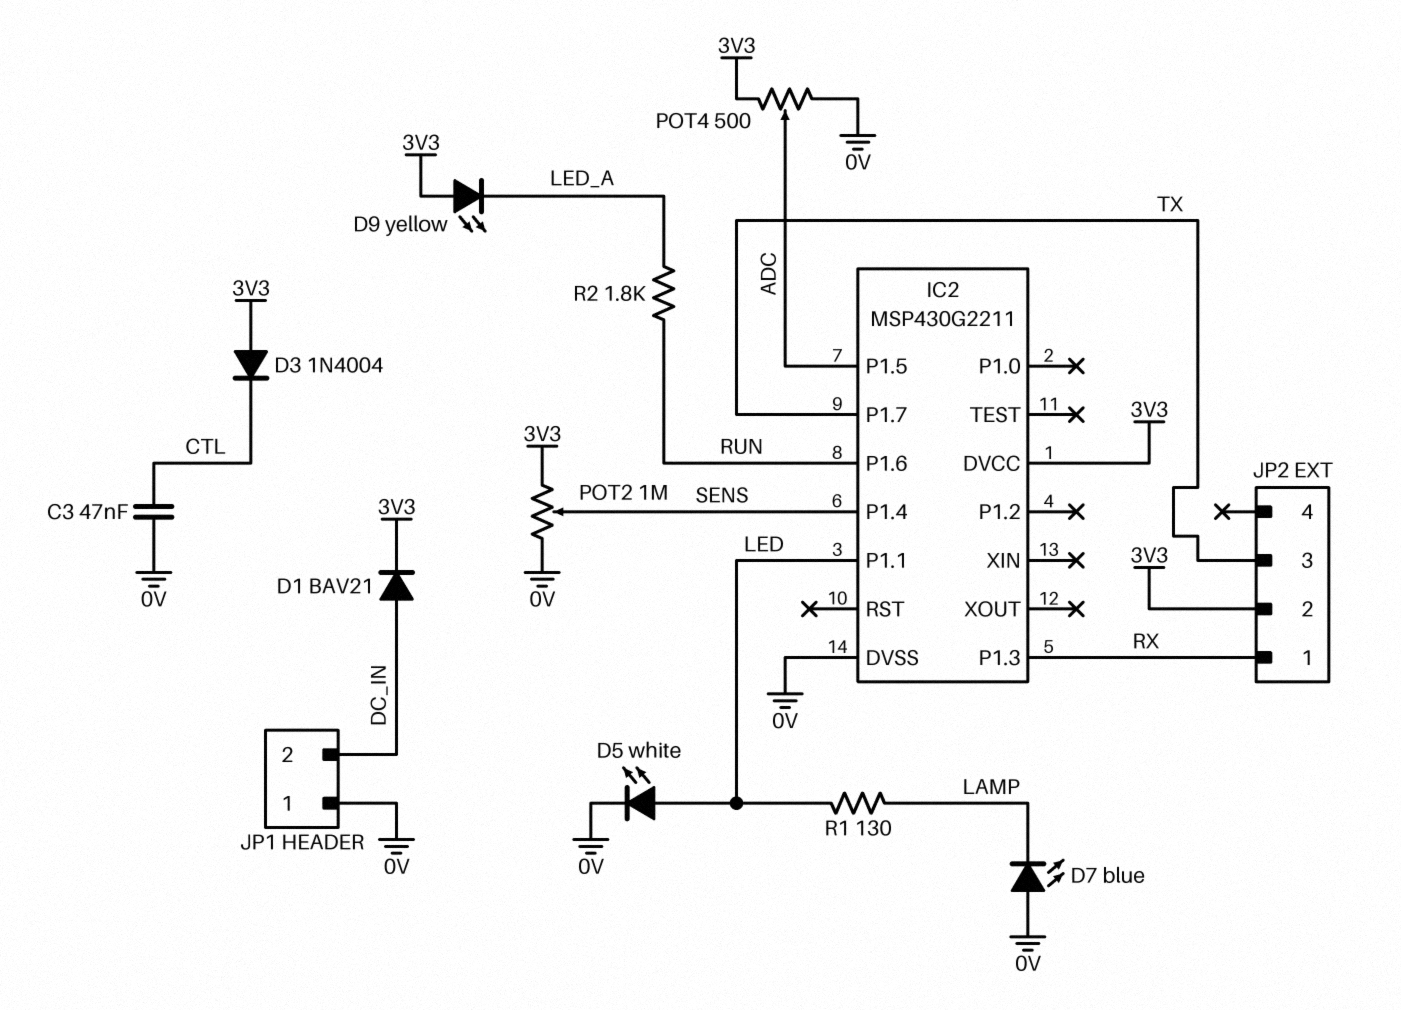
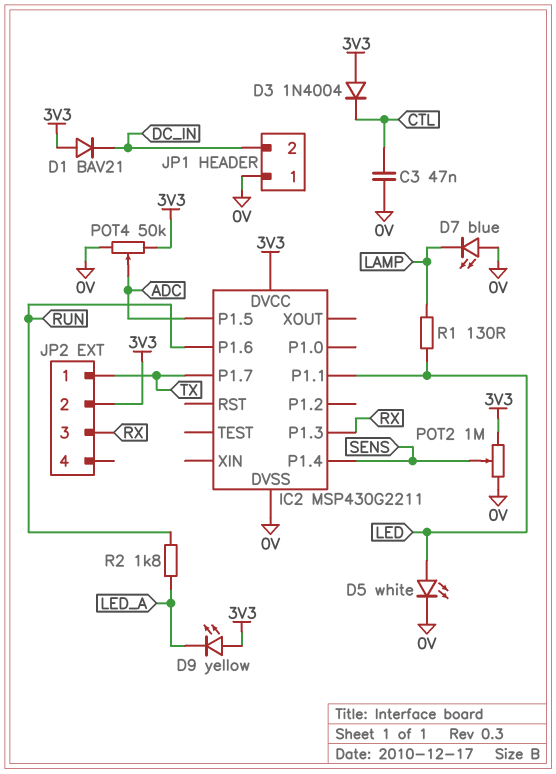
D1: diode BAV21 (A DC_IN, K 3V3) -> diode BAV21 (A 3V3, K DC_IN)
JP2 pin 1: RX -> TX
JP2 pin 3: TX -> RX
POT4: 500 (0V, 3V3, wiper ADC) -> 50k (0V, 3V3, wiper ADC)

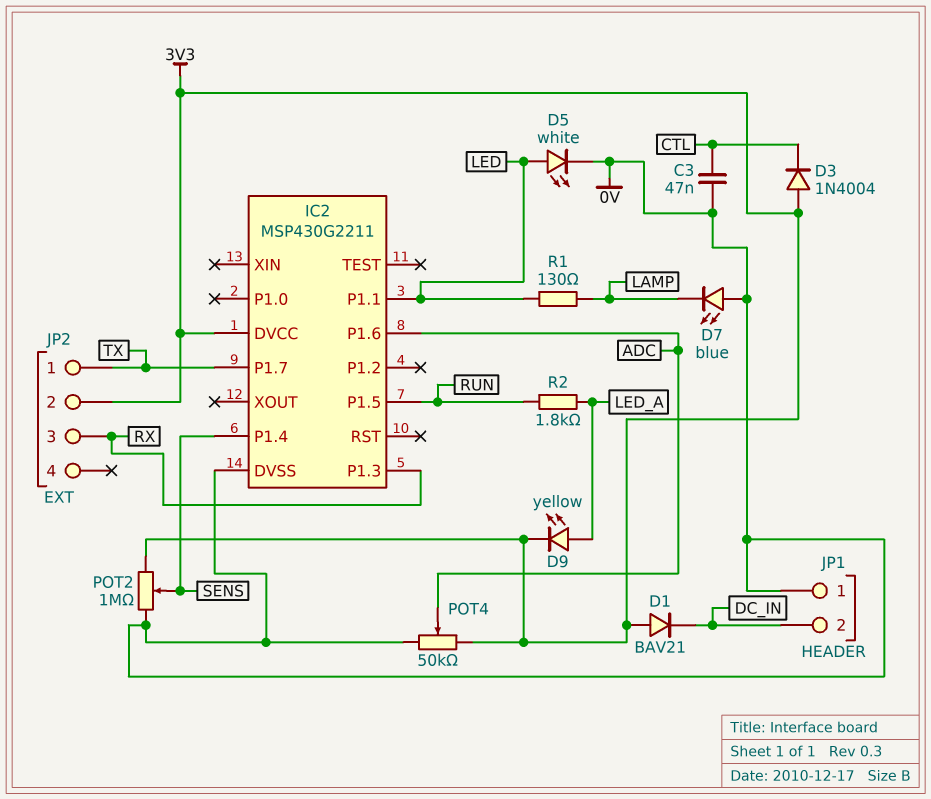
D9: LED yellow (A 3V3, K LED_A) -> LED yellow (A LED_A, K 3V3)
IC2 pin P1.5: ADC -> RUN
IC2 pin P1.6: RUN -> ADC

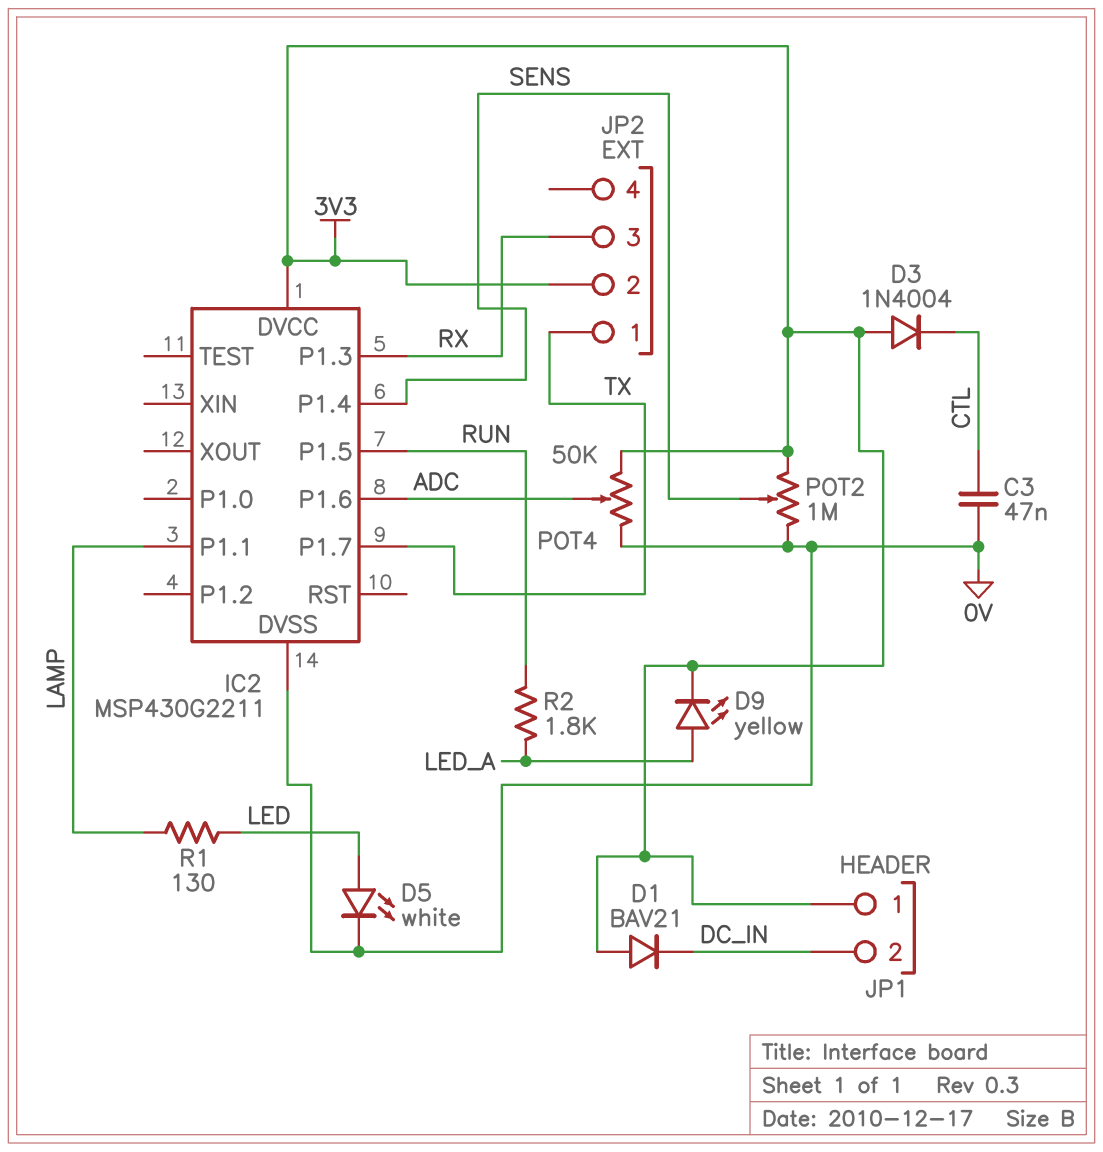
D7: LED blue (A 0V, K LAMP) -> none
IC2 pin P1.1: LED -> LAMP
JP1 pin 1: 0V -> 3V3

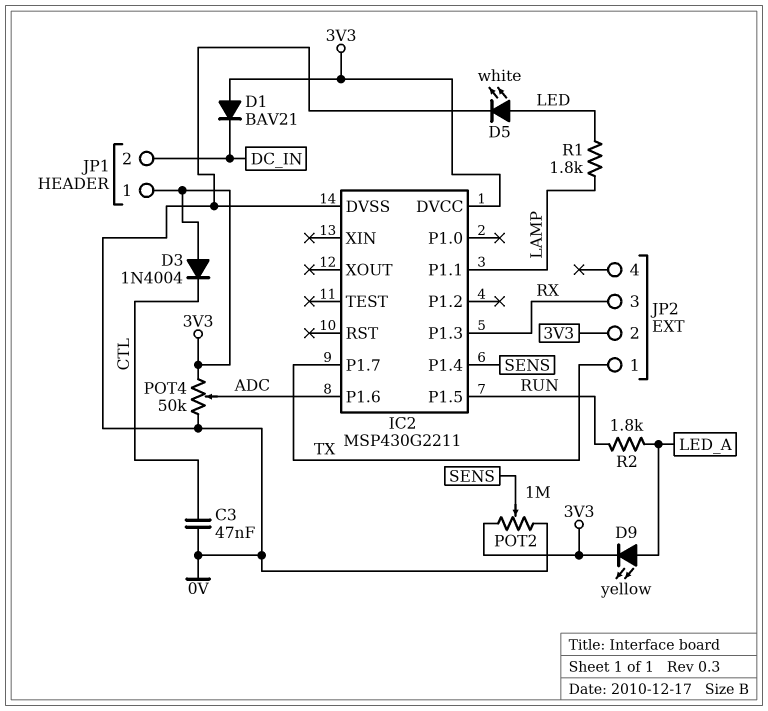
R1: 130 (LAMP, LED) -> 1.8k (LAMP, LED)

